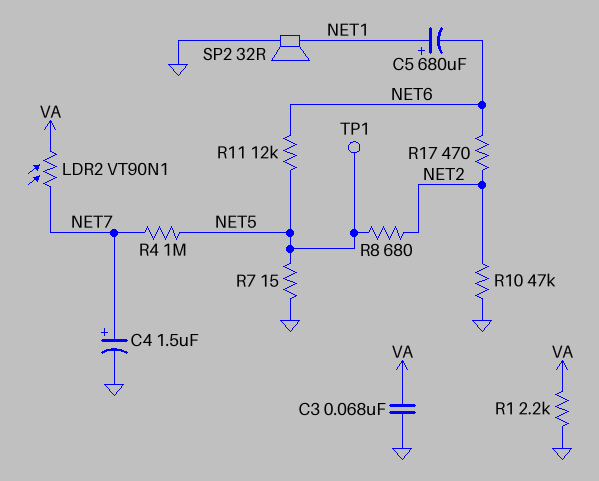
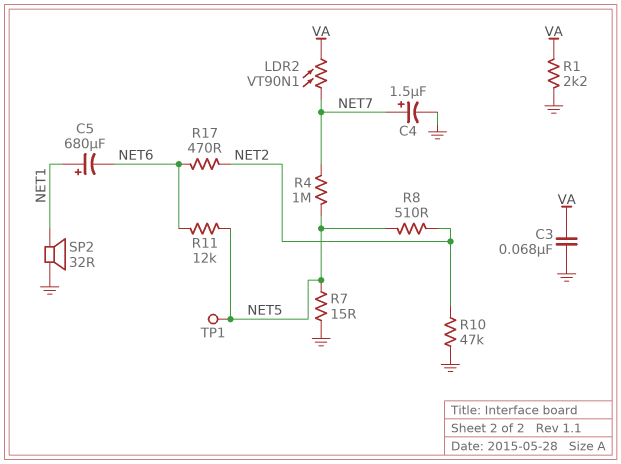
R8: 680 (NET2, NET5) -> 510 (NET2, NET5)

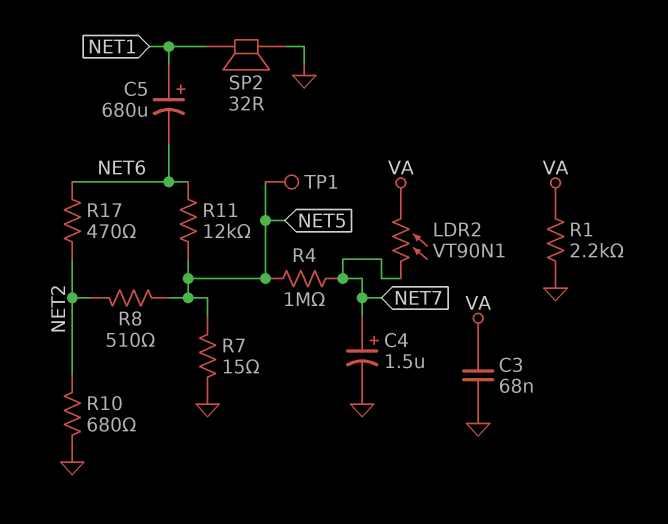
R10: 47k (GND, NET2) -> 680 (GND, NET2)

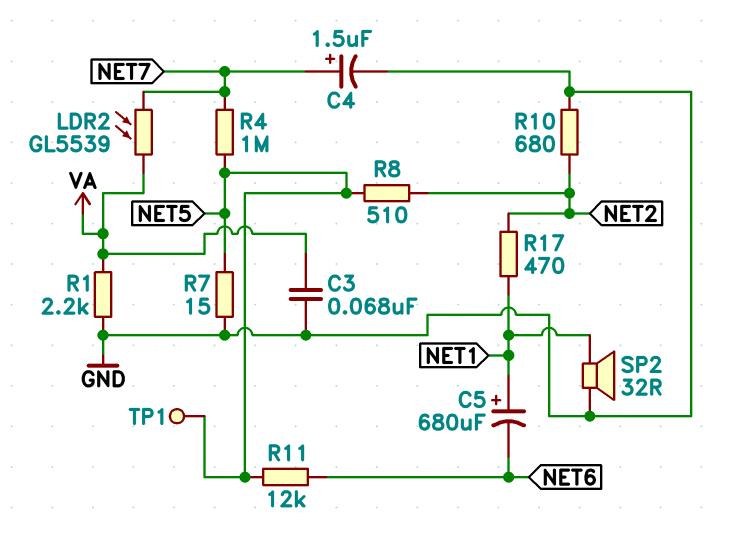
LDR2: VT90N1 (NET7, VA) -> GL5539 (NET7, VA)
R17: 470 (NET2, NET6) -> 470 (NET1, NET2)

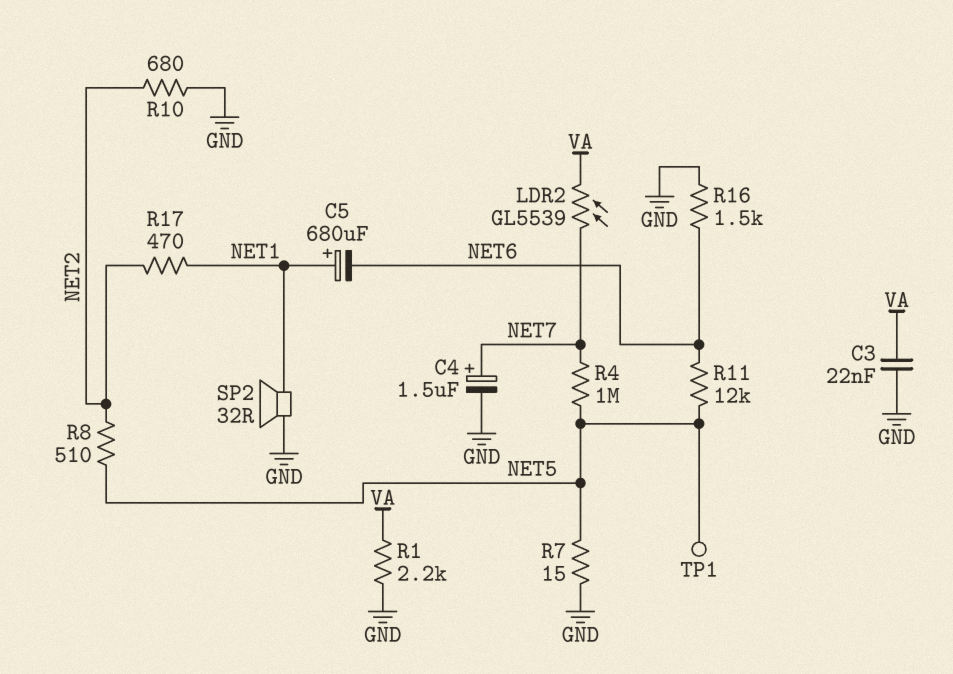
C3: 68nF (GND, VA) -> 22nF (GND, VA)
R16: none -> 1.5k (GND, NET6)

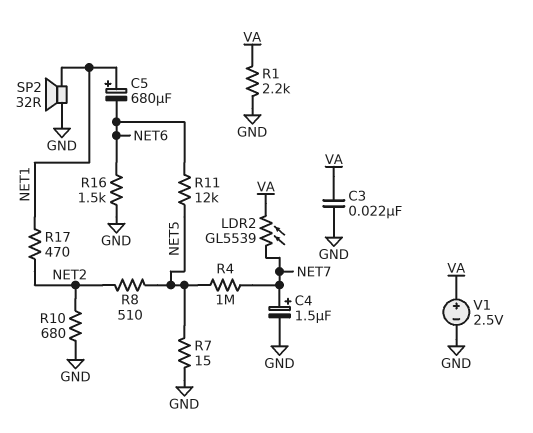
TP1: test point (NET5) -> none
V1: none -> 2.5V (plus VA, minus GND)

